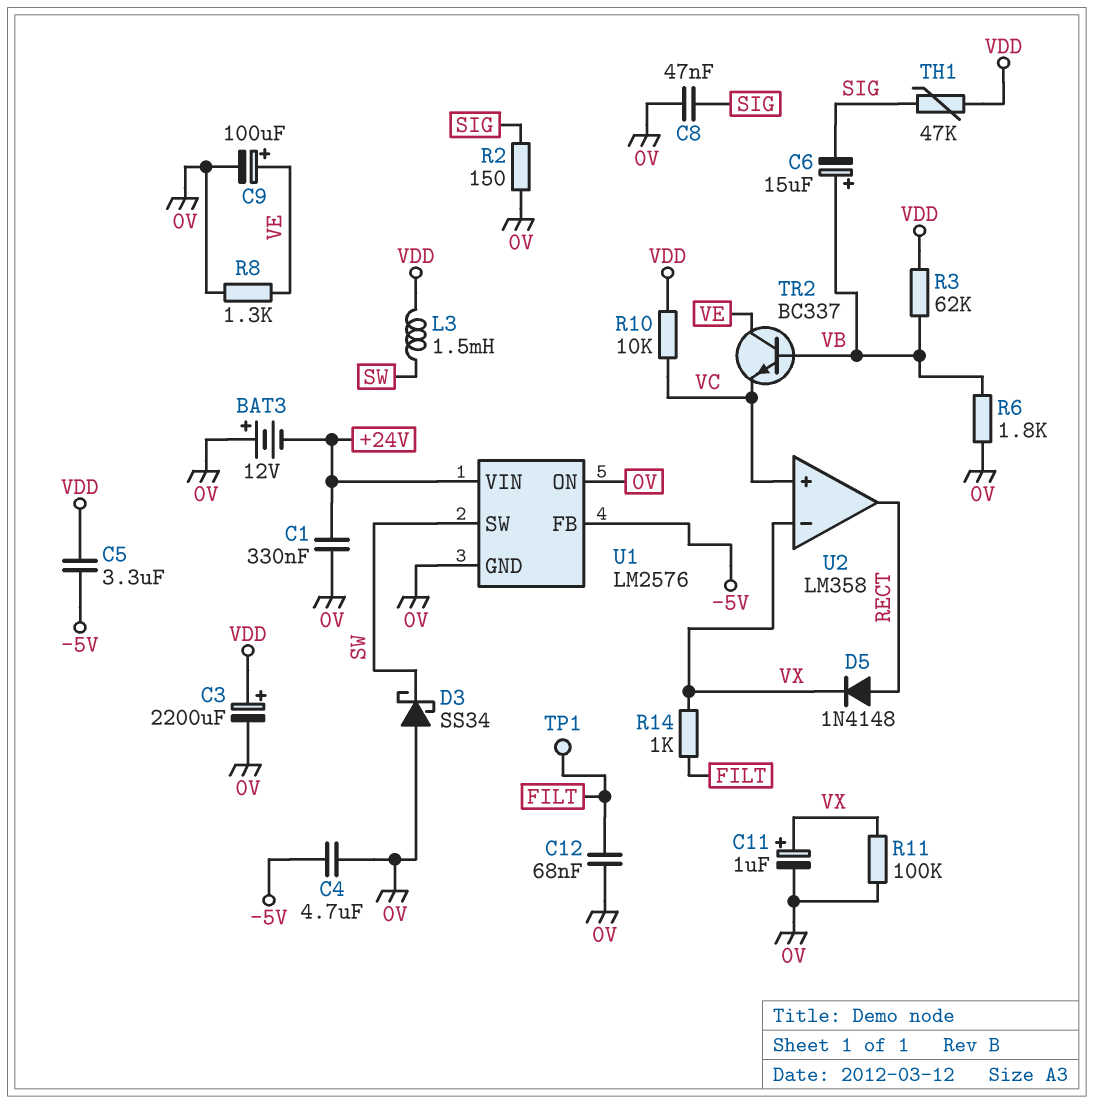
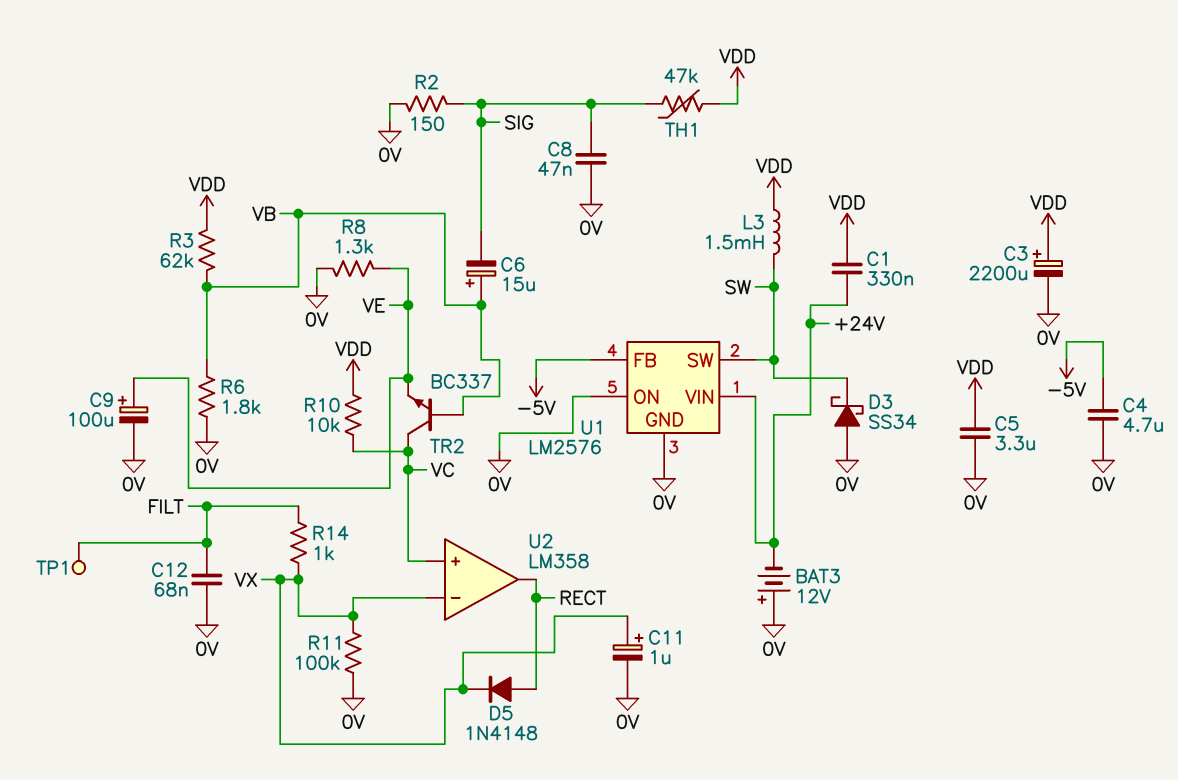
C1: 330nF (+24V, 0V) -> 330nF (+24V, VDD)
C5: 3.3uF (-5V, VDD) -> 3.3uF (0V, VDD)
TR2: NPN BC337 (B VB, C VE, E VC) -> NPN BC337 (B VB, C VC, E VE)

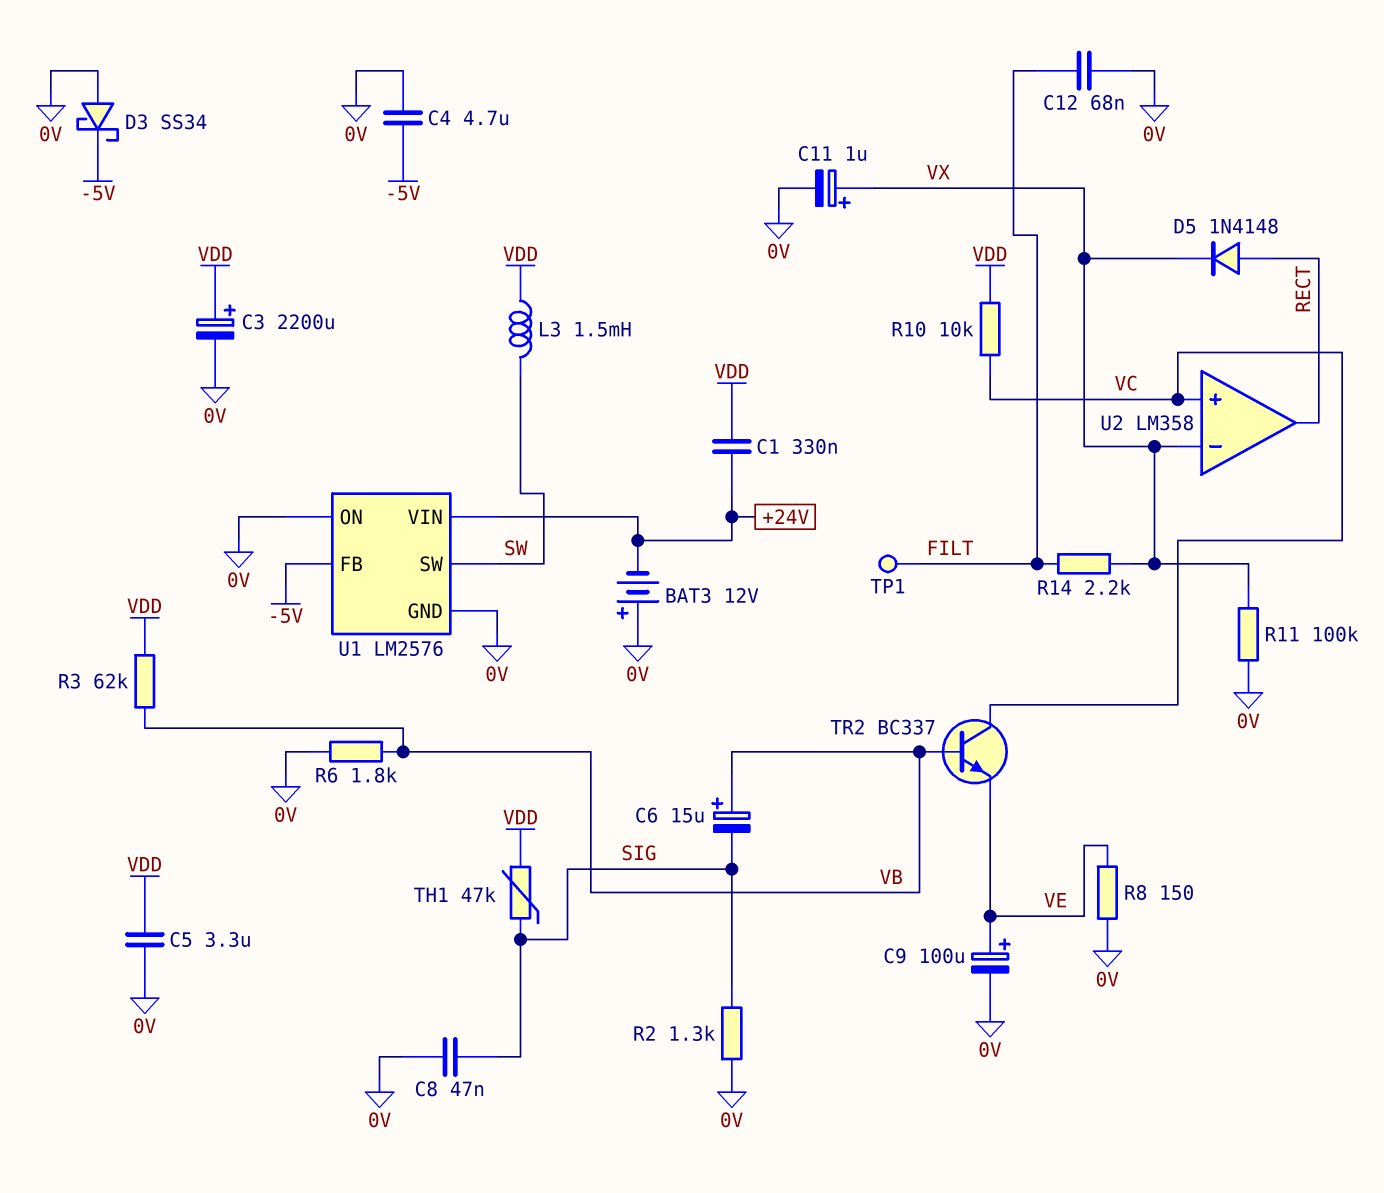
D3: schottky SS34 (A 0V, K SW) -> schottky SS34 (A 0V, K -5V)
R2: 150 (0V, SIG) -> 1.3k (0V, SIG)
R8: 1.3k (0V, VE) -> 150 (0V, VE)
R14: 1k (FILT, VX) -> 2.2k (FILT, VX)

